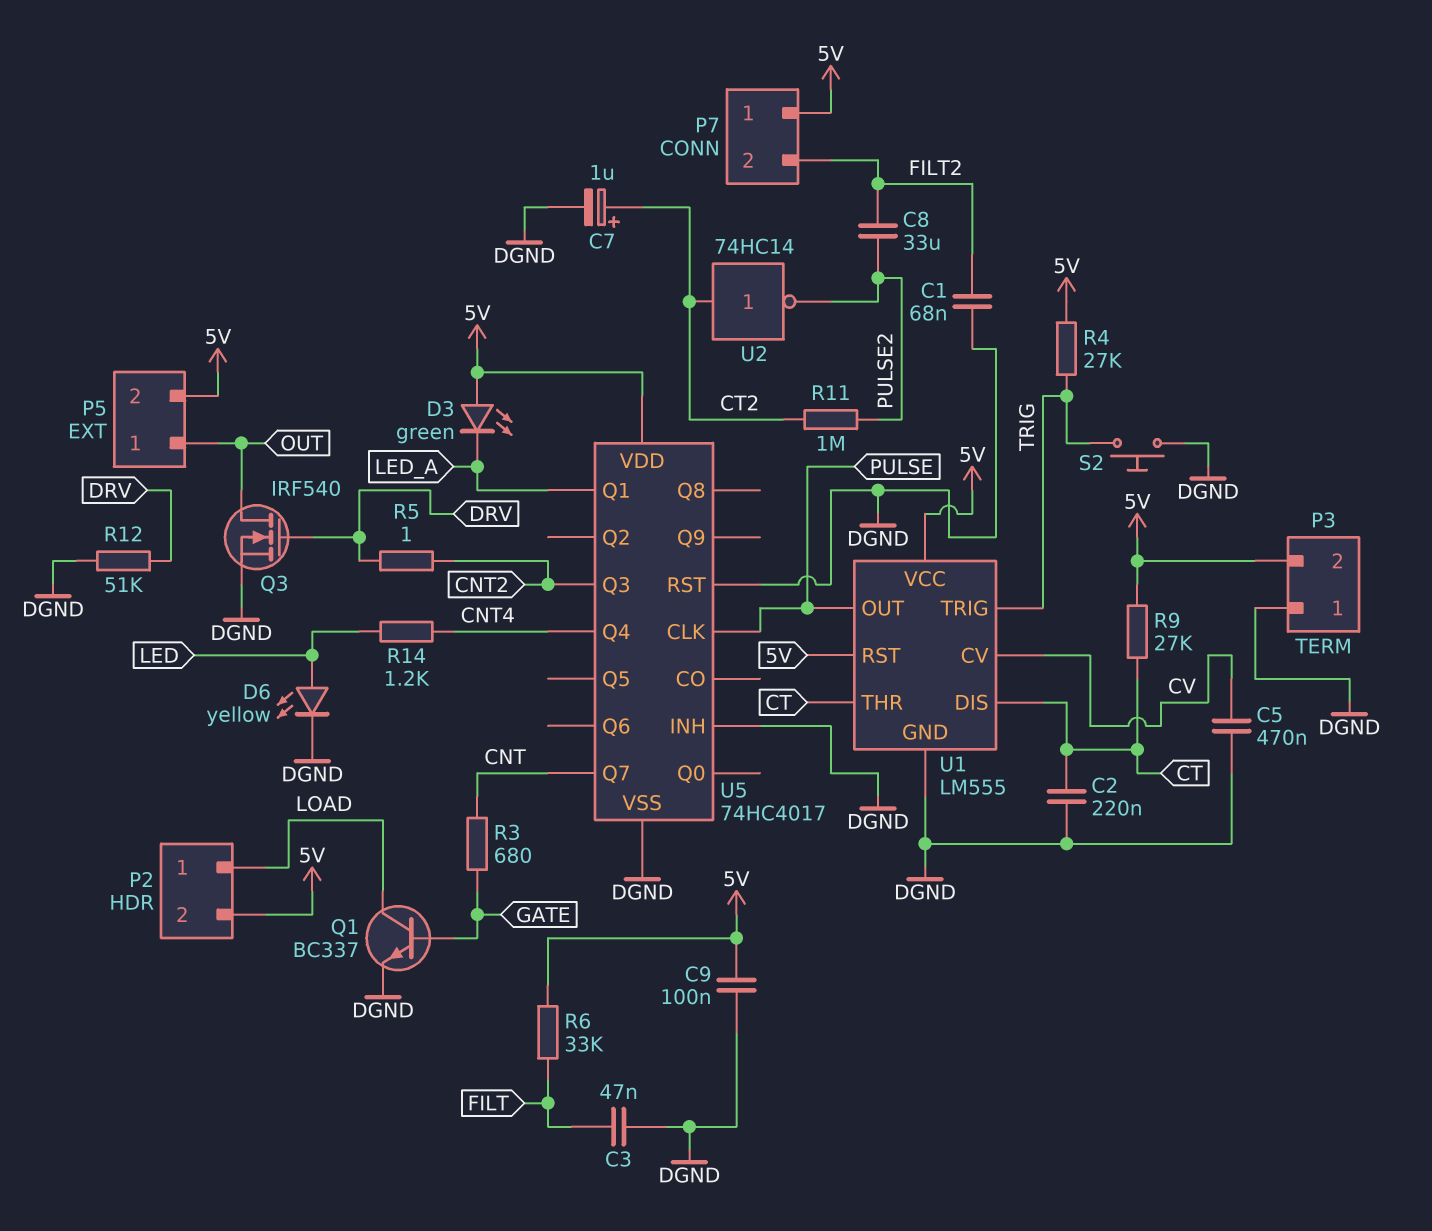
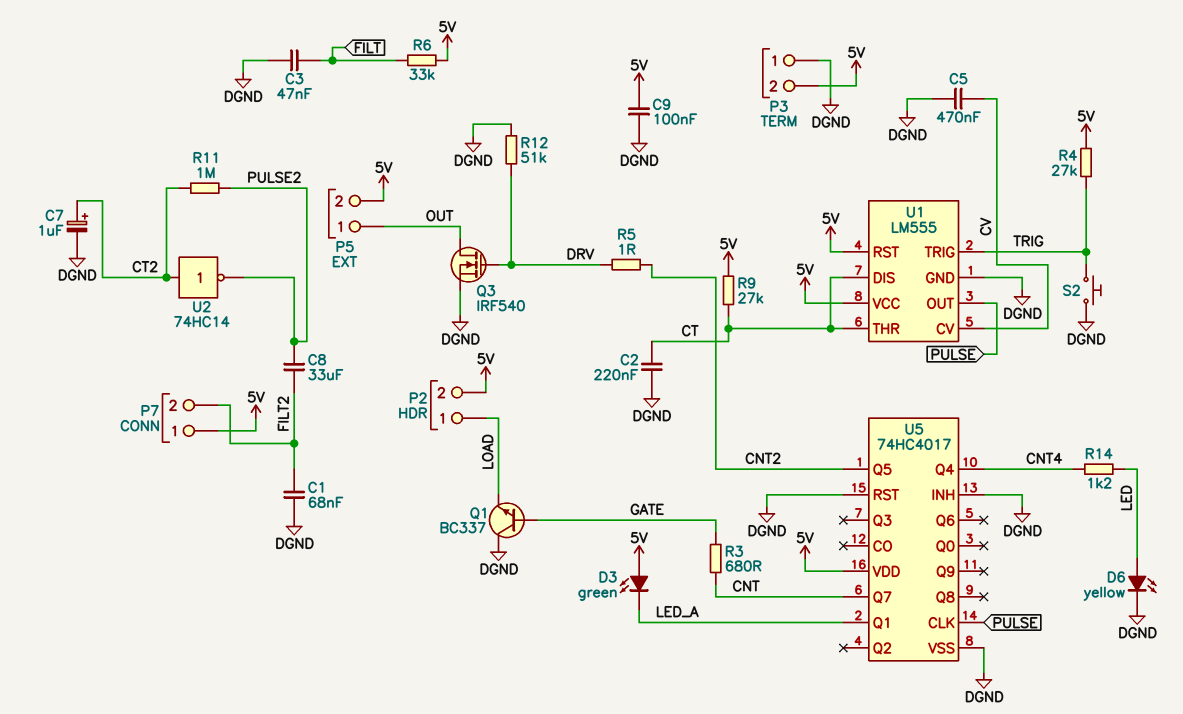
Q1: NPN BC337 (B GATE, C LOAD, E DGND) -> NPN BC337 (B GATE, C DGND, E LOAD)
U5 pin Q3: CNT2 -> none
U5 pin Q5: none -> CNT2

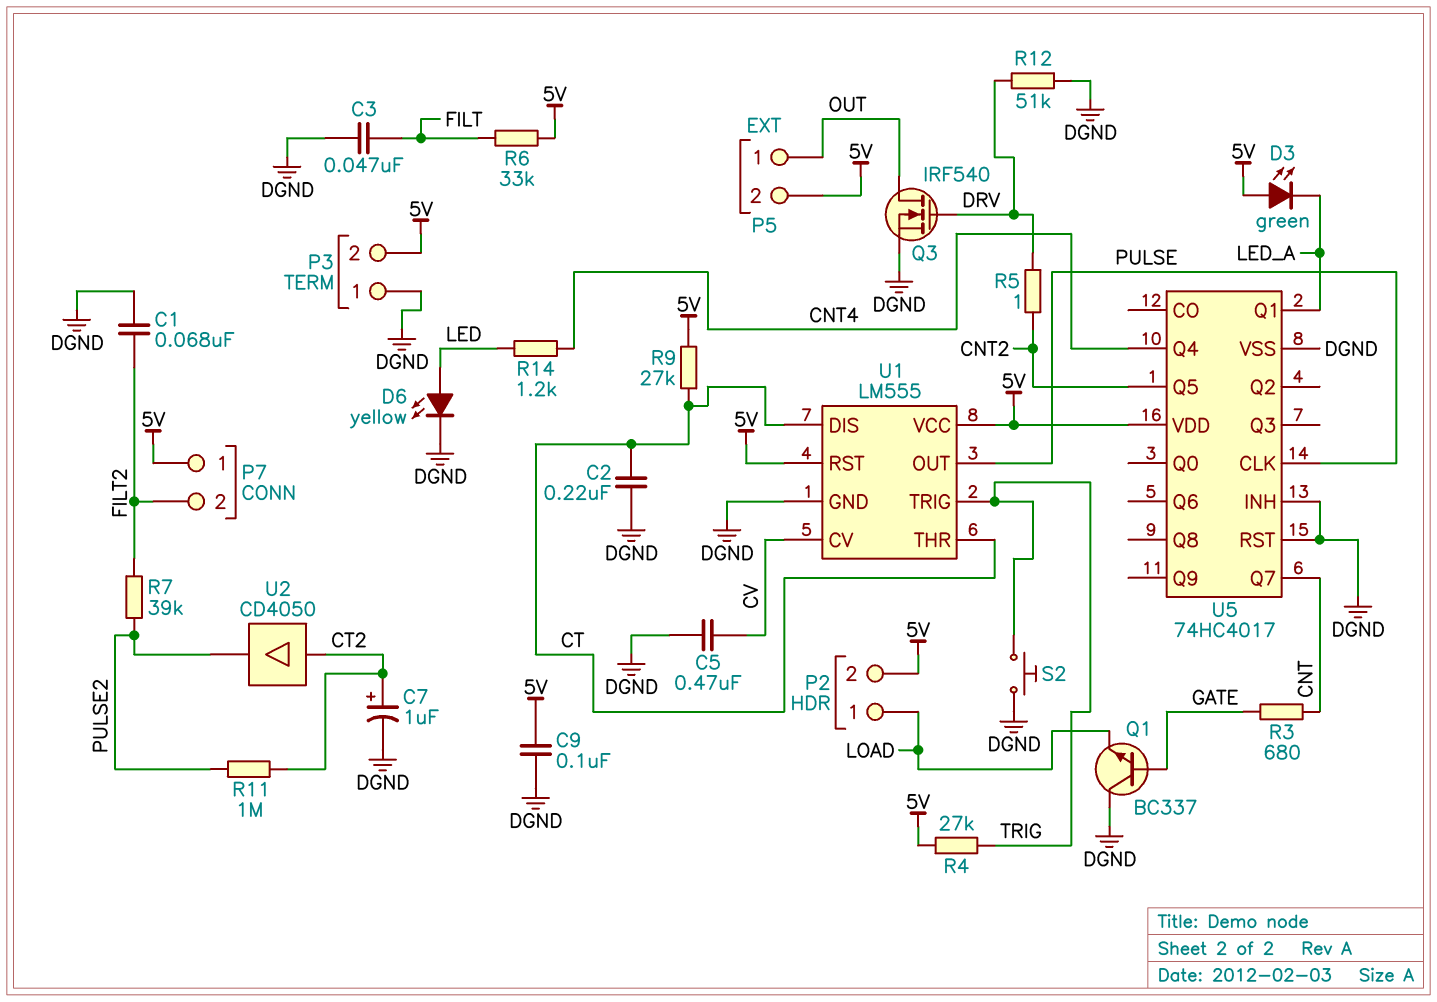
C8: 33uF (FILT2, PULSE2) -> none
R7: none -> 39k (FILT2, PULSE2)
U2: NOT 74HC14 (in CT2, out PULSE2) -> buffer CD4050 (in CT2, out PULSE2)

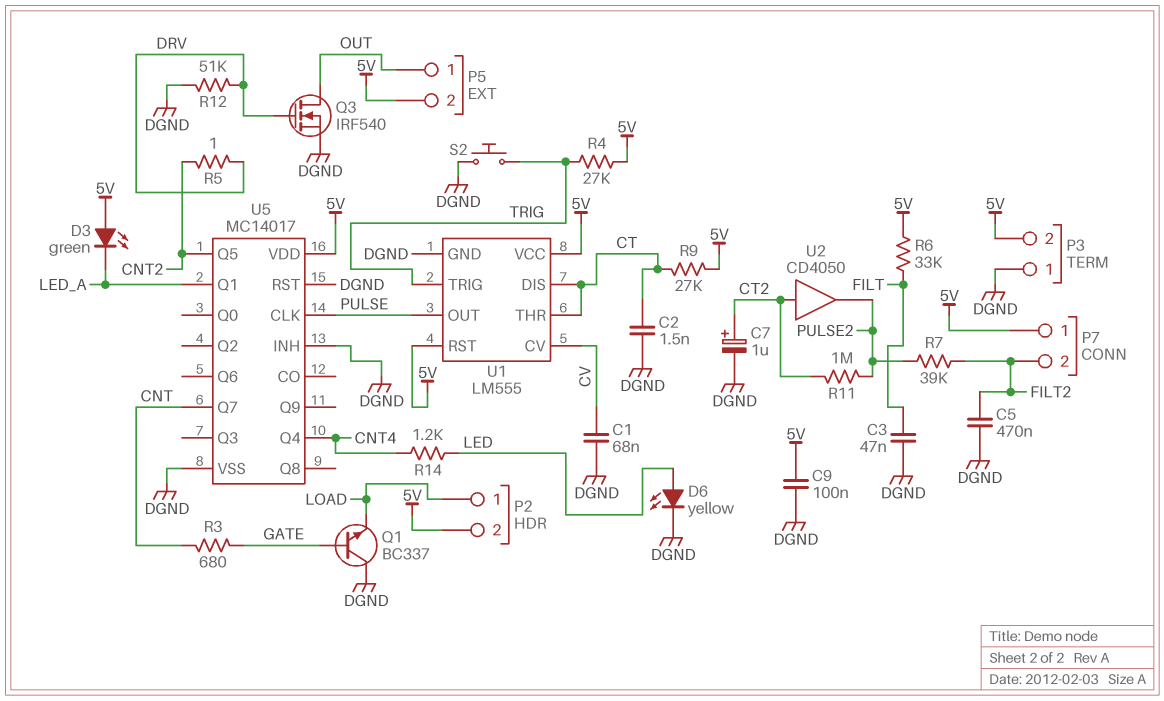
C1: 68nF (DGND, FILT2) -> 68nF (CV, DGND)
C2: 220nF (CT, DGND) -> 1.5nF (CT, DGND)
C5: 470nF (CV, DGND) -> 470nF (DGND, FILT2)
U5: 74HC4017 -> MC14017

